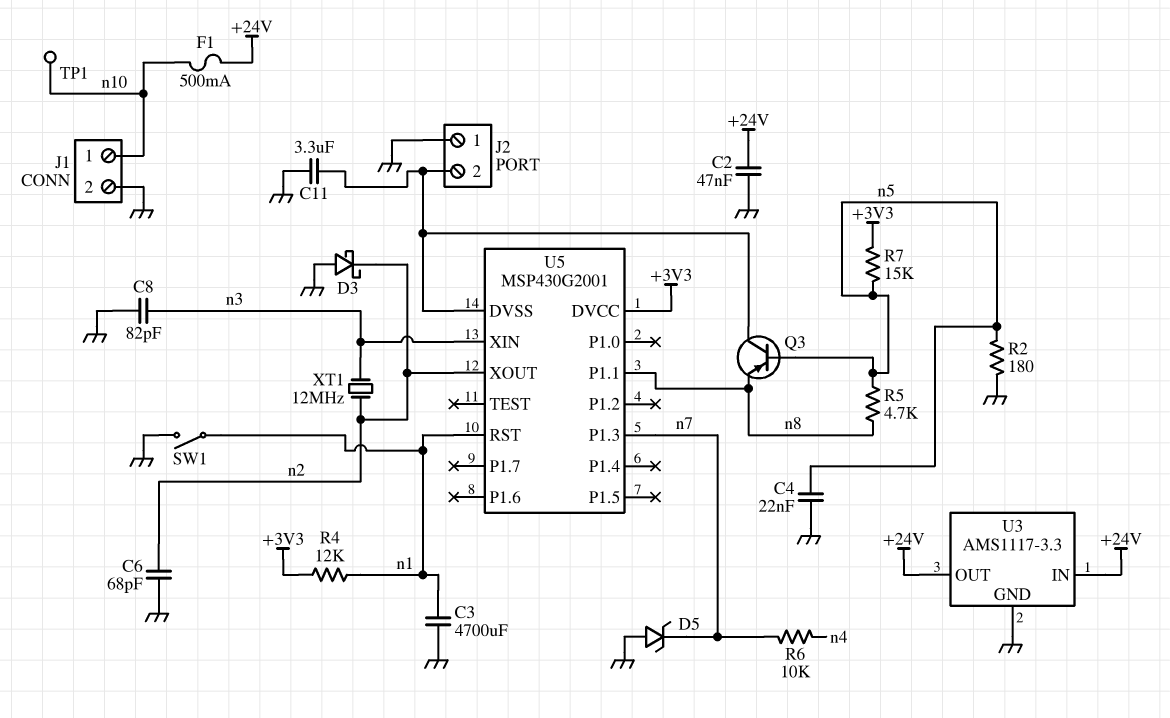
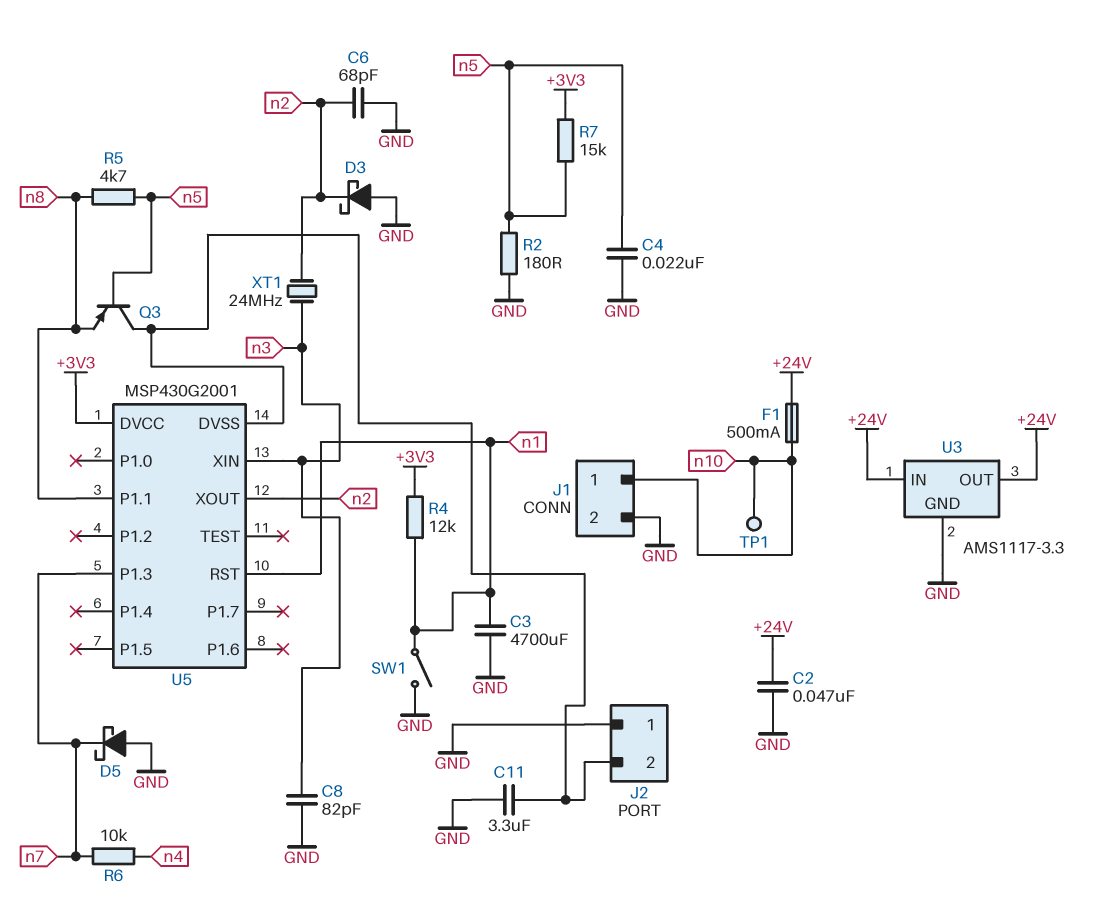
D5: zener (A GND, K n7) -> schottky (A GND, K n7)
XT1: 12MHz (n2, n3) -> 24MHz (n2, n3)

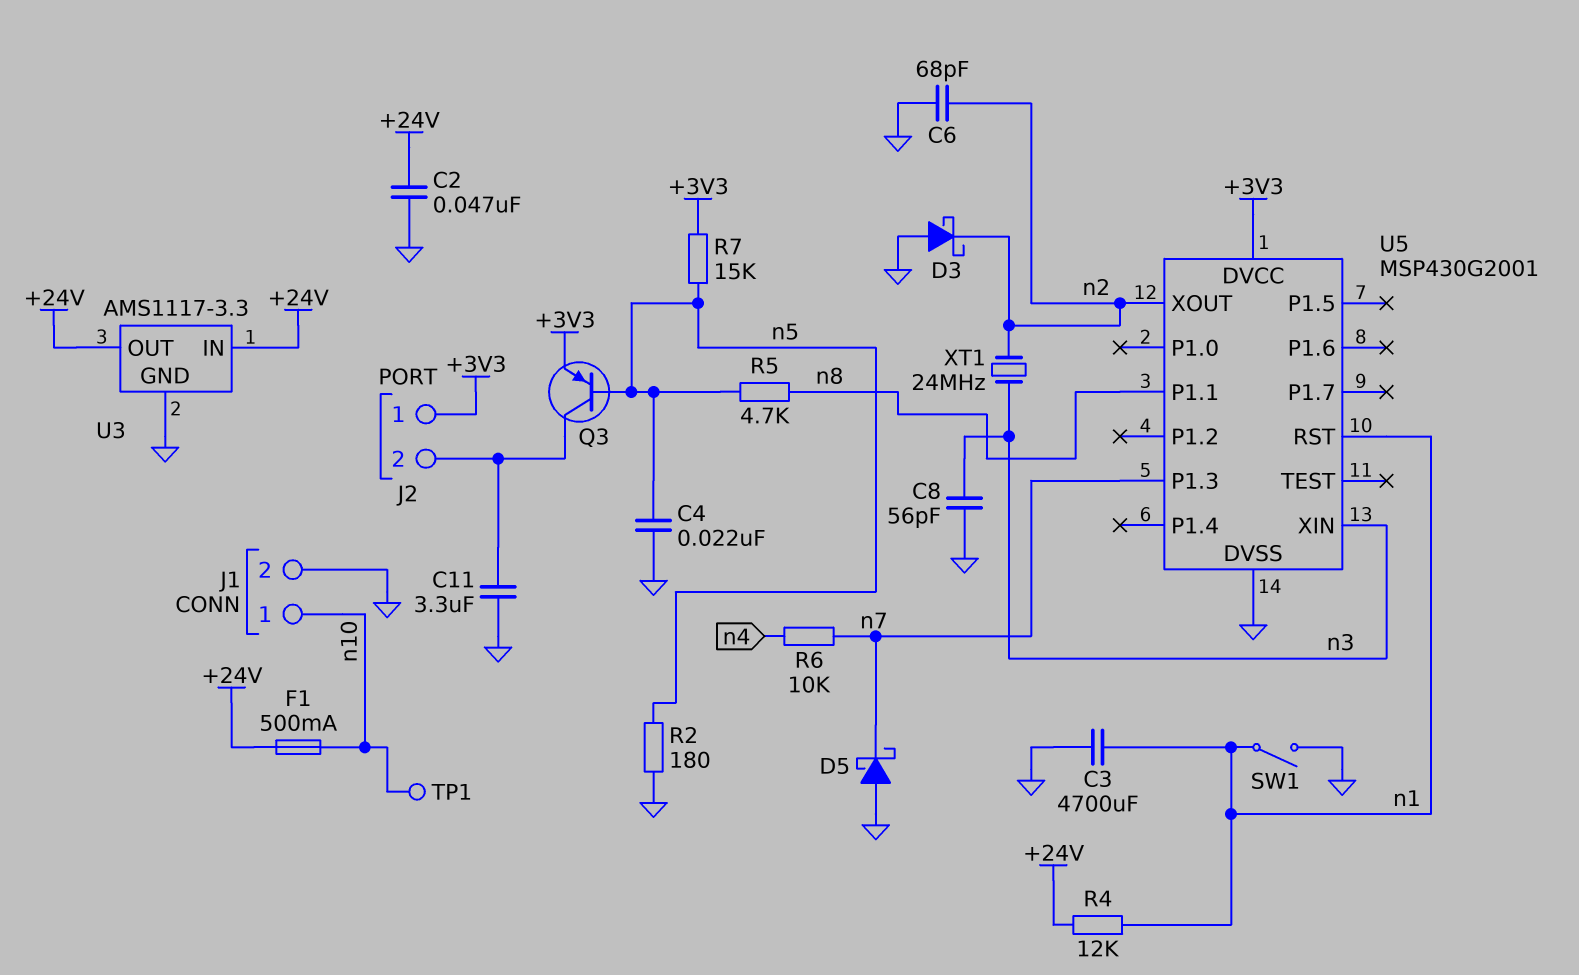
C8: 82pF (GND, n3) -> 56pF (GND, n3)
J2 pin 1: GND -> +3V3
Q3: PNP (B n5, C J2/2, E n8) -> PNP (B n5, C J2/2, E +3V3)
R4: 12k (+3V3, n1) -> 12k (+24V, n1)
U5 pin DVSS: J2/2 -> GND

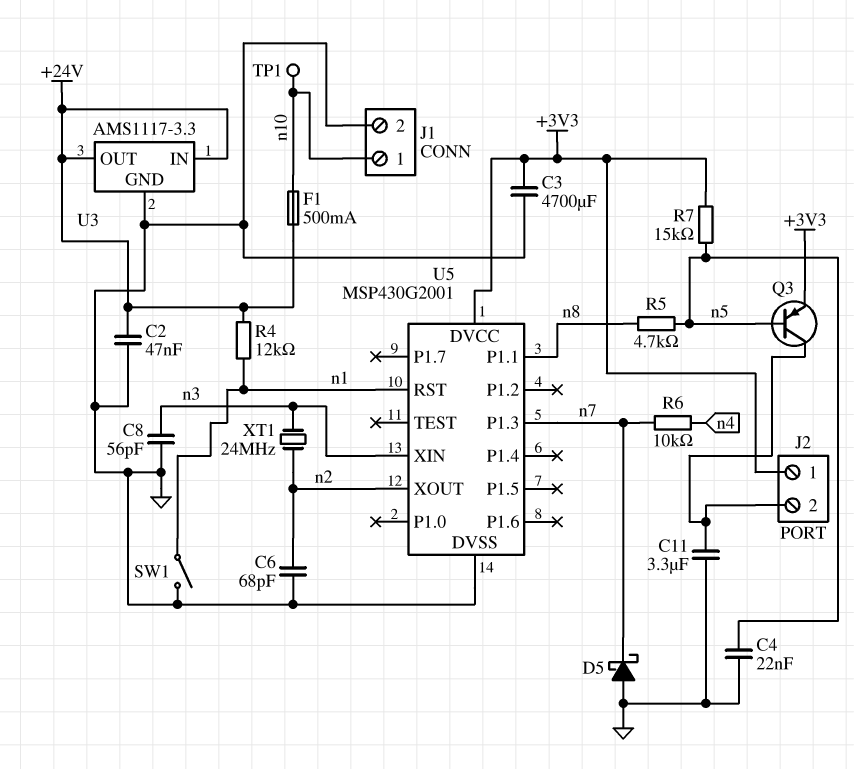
C3: 4700uF (GND, n1) -> 4700uF (+3V3, GND)
D3: schottky (A GND, K n2) -> none
R2: 180 (GND, n5) -> none

